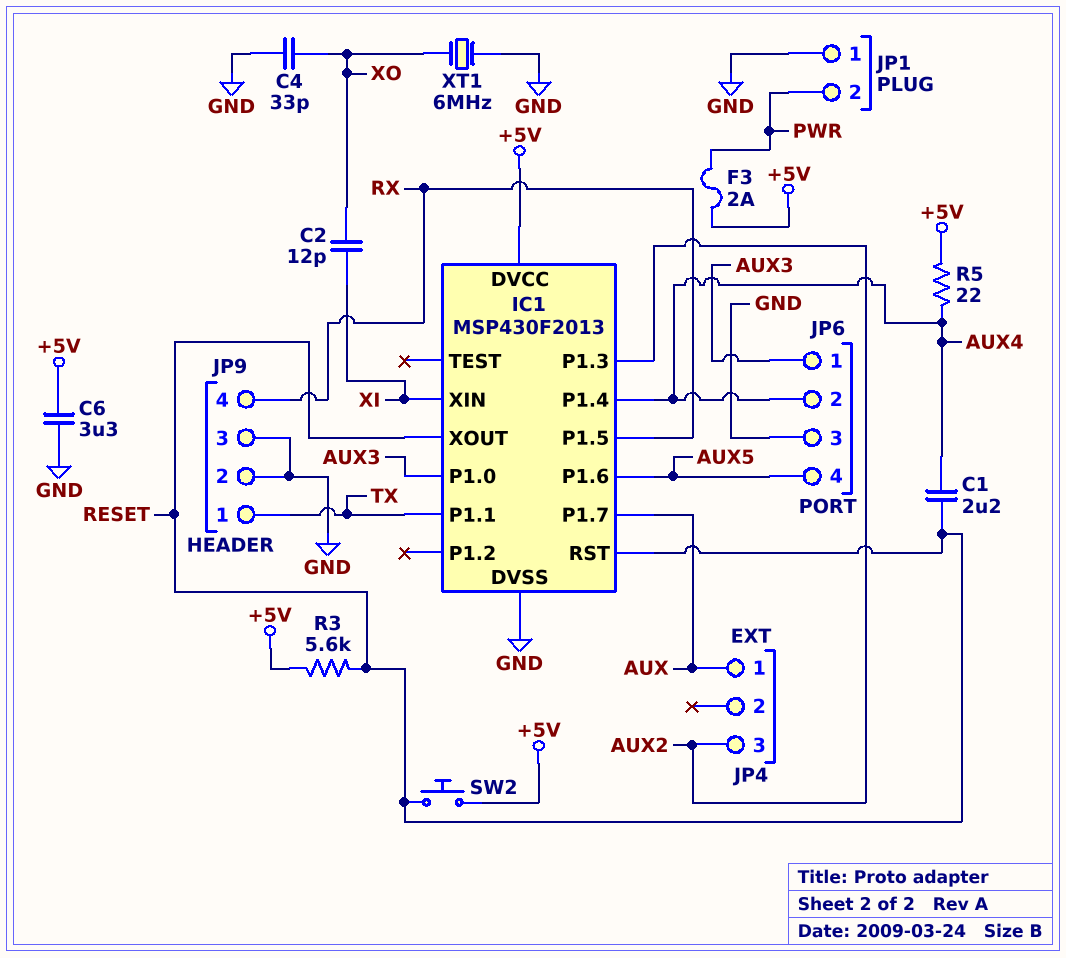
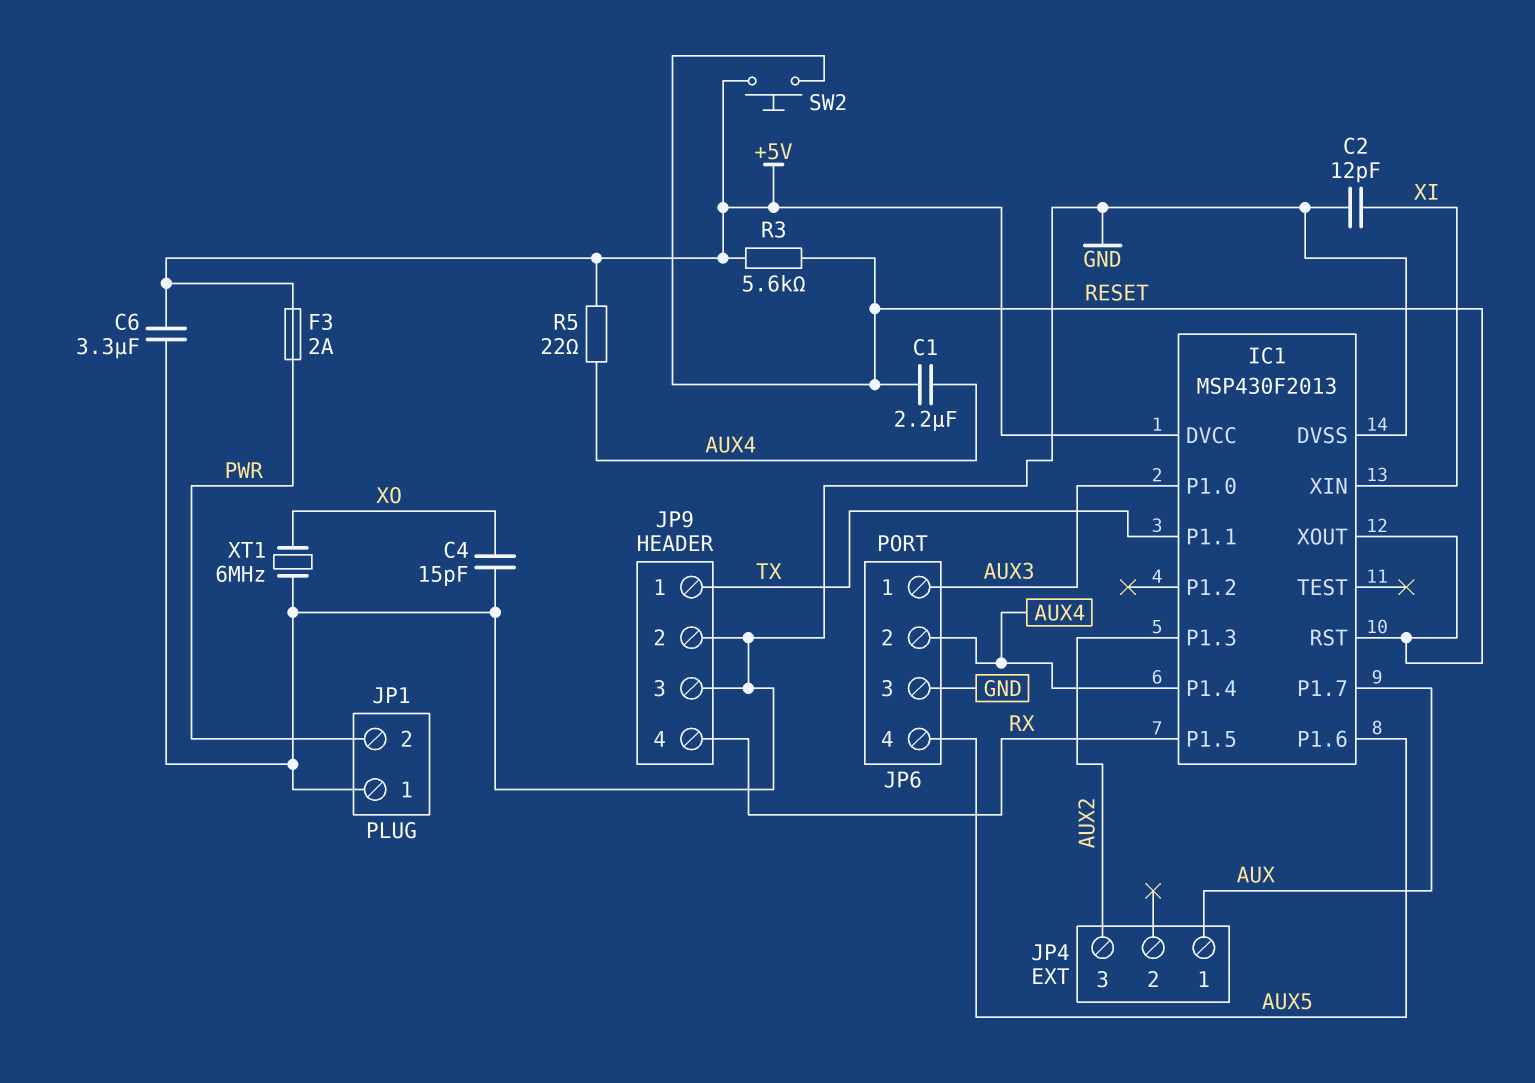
C2: 12pF (XI, XO) -> 12pF (GND, XI)
C4: 33pF (GND, XO) -> 15pF (GND, XO)

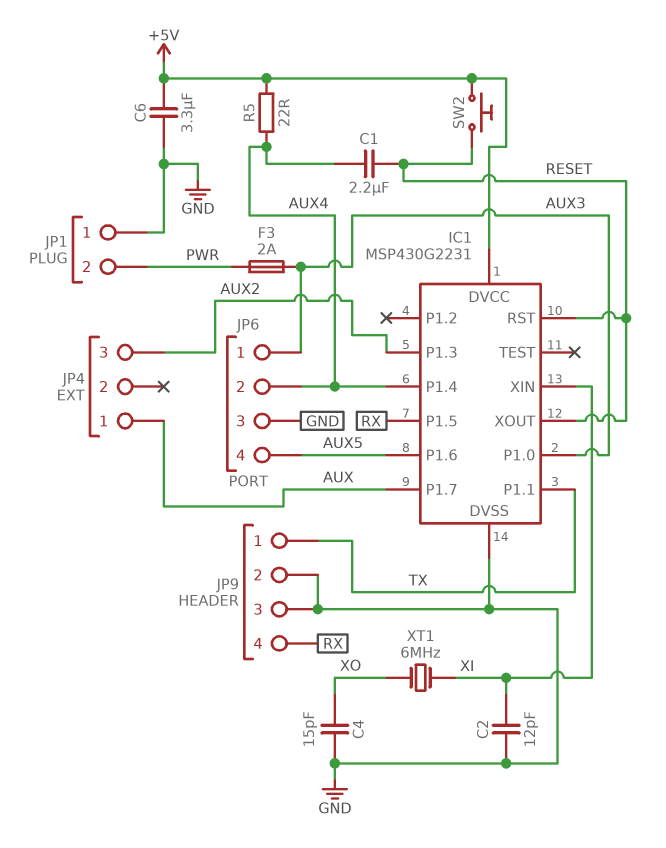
F3: 2A (+5V, PWR) -> 2A (AUX3, PWR)
IC1: MSP430F2013 -> MSP430G2231
R3: 5.6k (+5V, RESET) -> none
XT1: 6MHz (GND, XO) -> 6MHz (XI, XO)

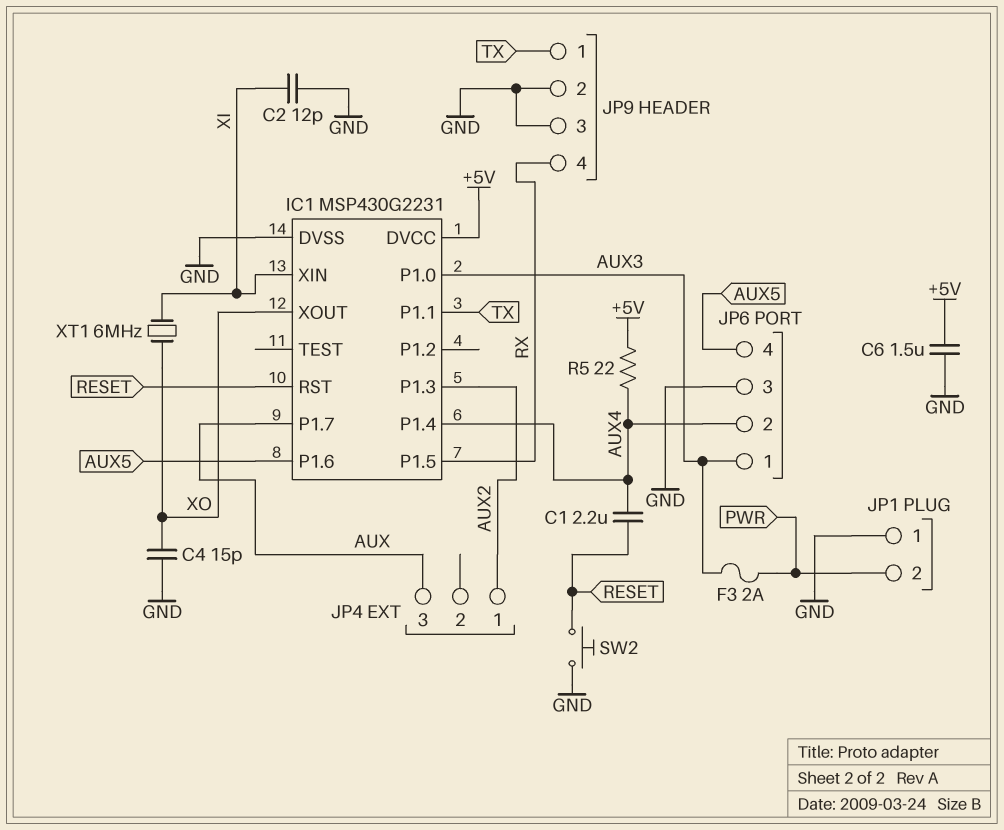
C6: 3.3uF (+5V, GND) -> 1.5uF (+5V, GND)
IC1 pin XOUT: RESET -> XO
JP4 pin 1: AUX -> AUX2
JP4 pin 3: AUX2 -> AUX
SW2: button (+5V, RESET) -> button (GND, RESET)

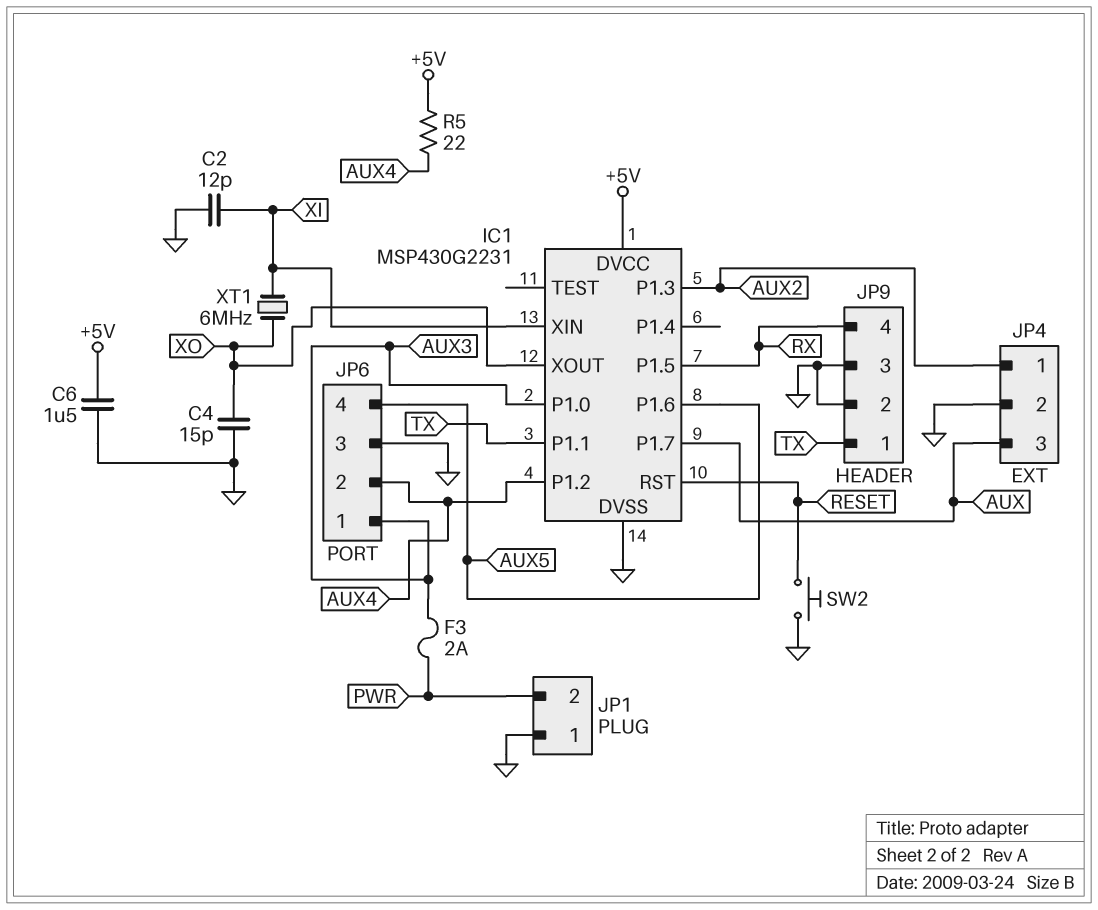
C1: 2.2uF (AUX4, RESET) -> none
IC1 pin P1.2: none -> AUX4
IC1 pin P1.4: AUX4 -> none
JP4 pin 2: none -> GND

